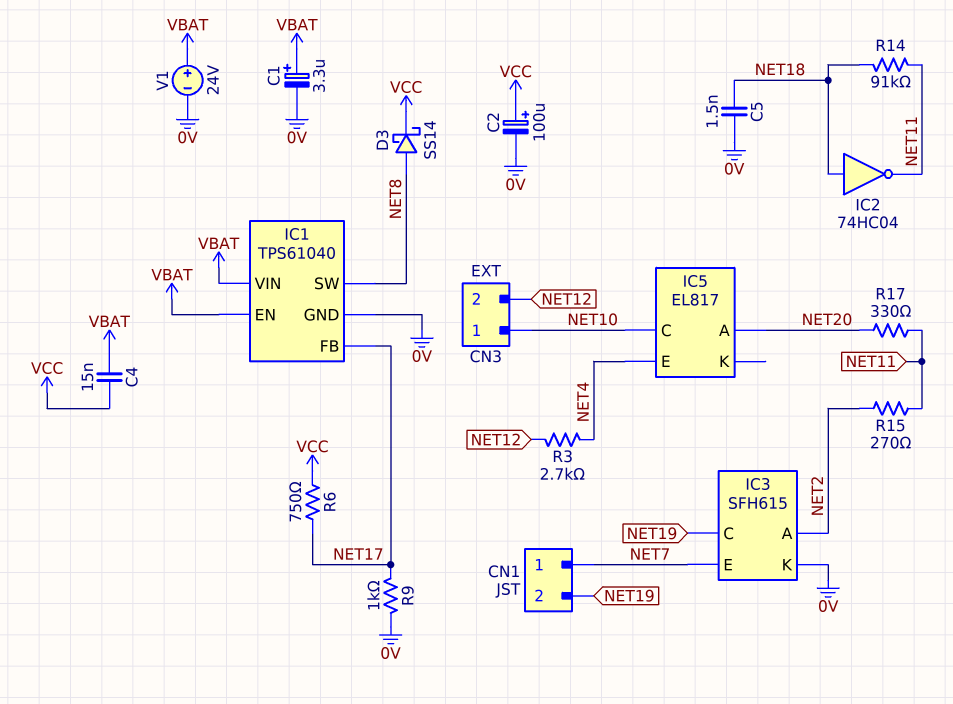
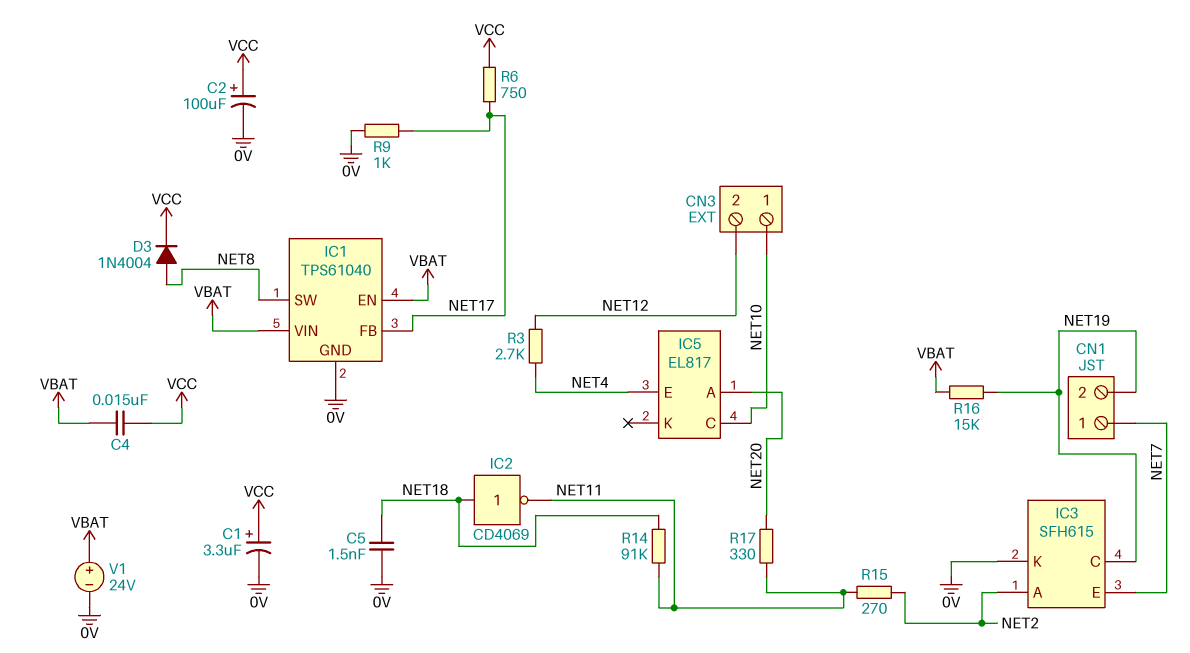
C1: 3.3uF (plus VBAT, minus 0V) -> 3.3uF (plus VCC, minus 0V)
D3: schottky SS14 (A NET8, K VCC) -> diode 1N4004 (A NET8, K VCC)
IC2: NOT 74HC04 (in NET18, out NET11) -> NOT CD4069 (in NET18, out NET11)
R16: none -> 15k (NET19, VBAT)

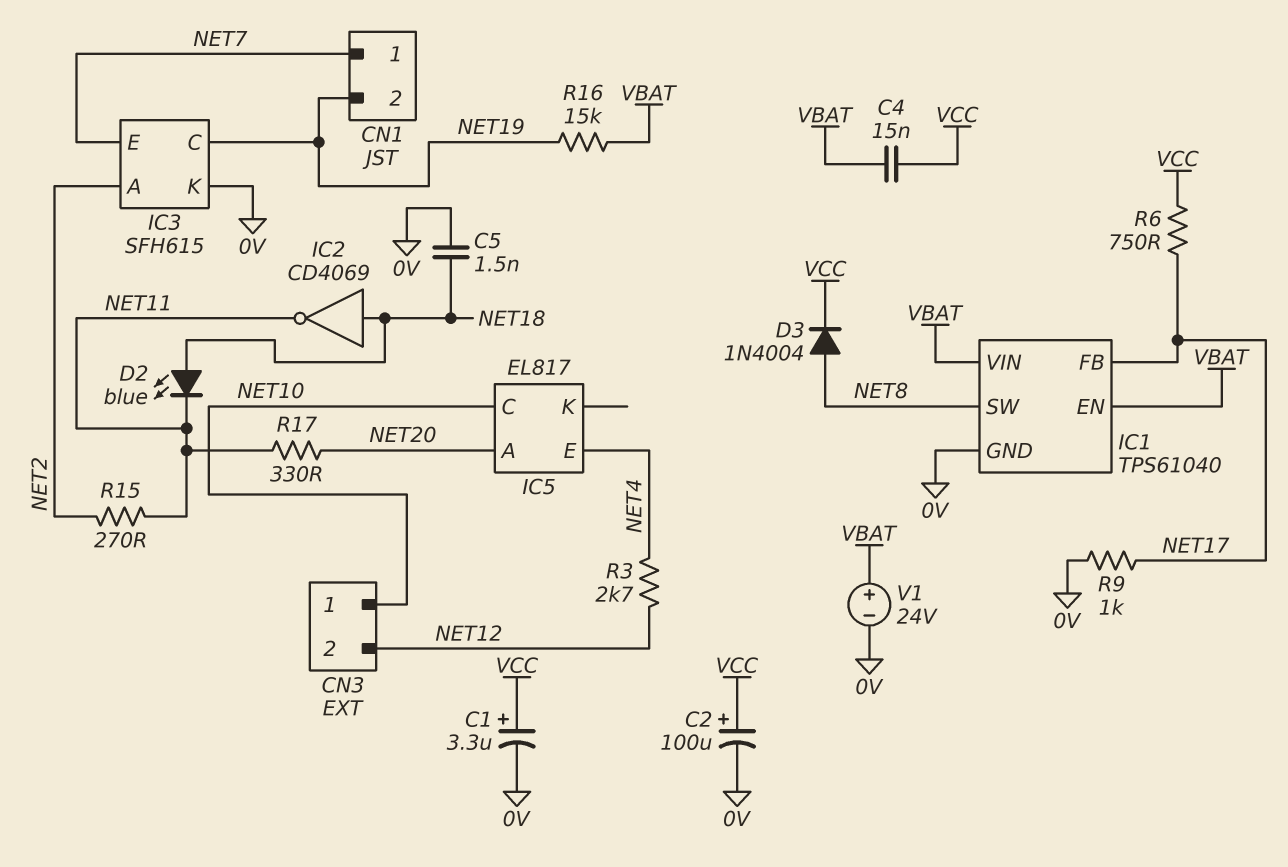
D2: none -> LED blue (A NET18, K NET11)
R14: 91k (NET11, NET18) -> none

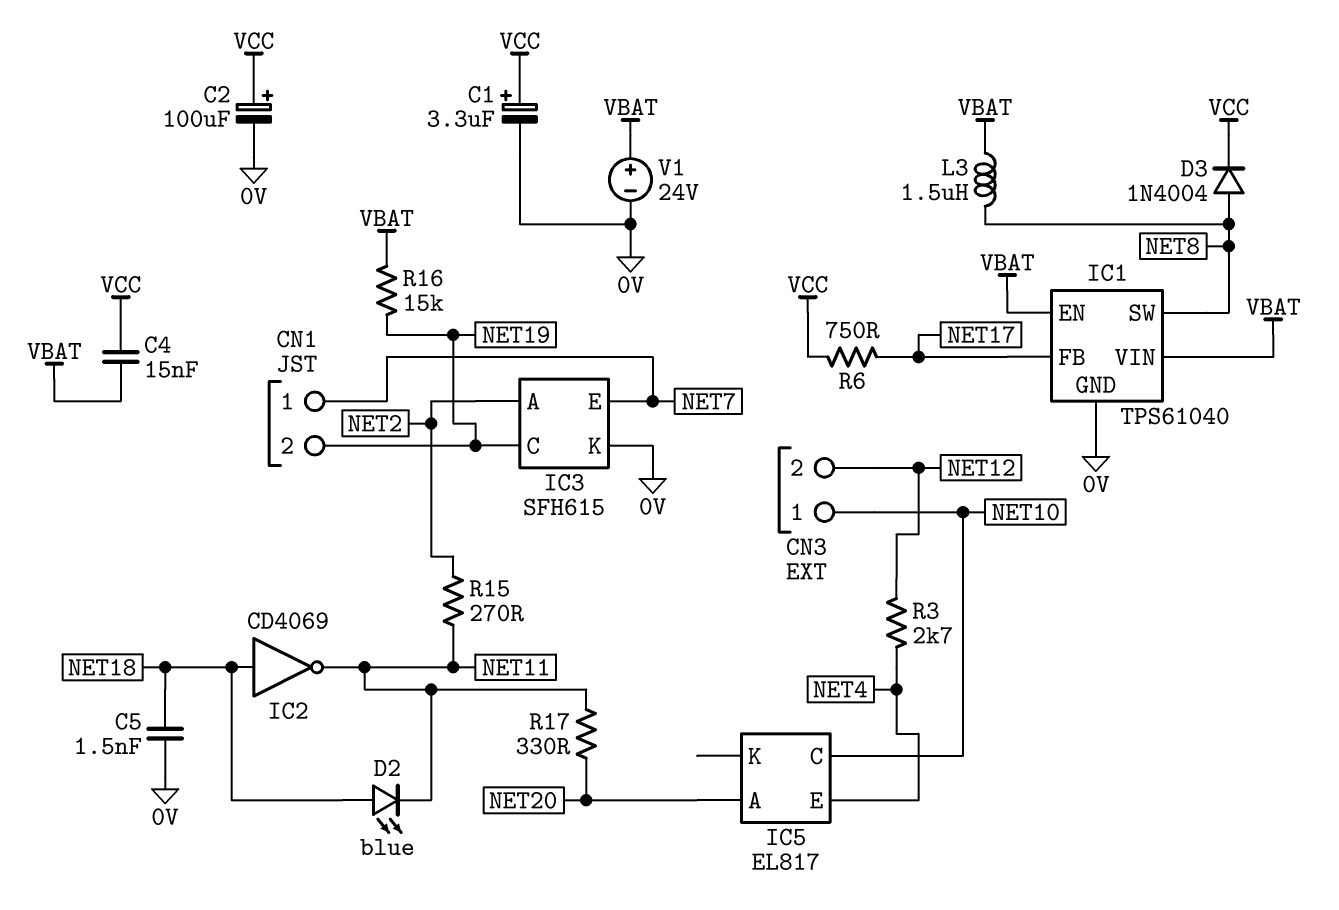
L3: none -> 1.5uH (NET8, VBAT)
R9: 1k (0V, NET17) -> none

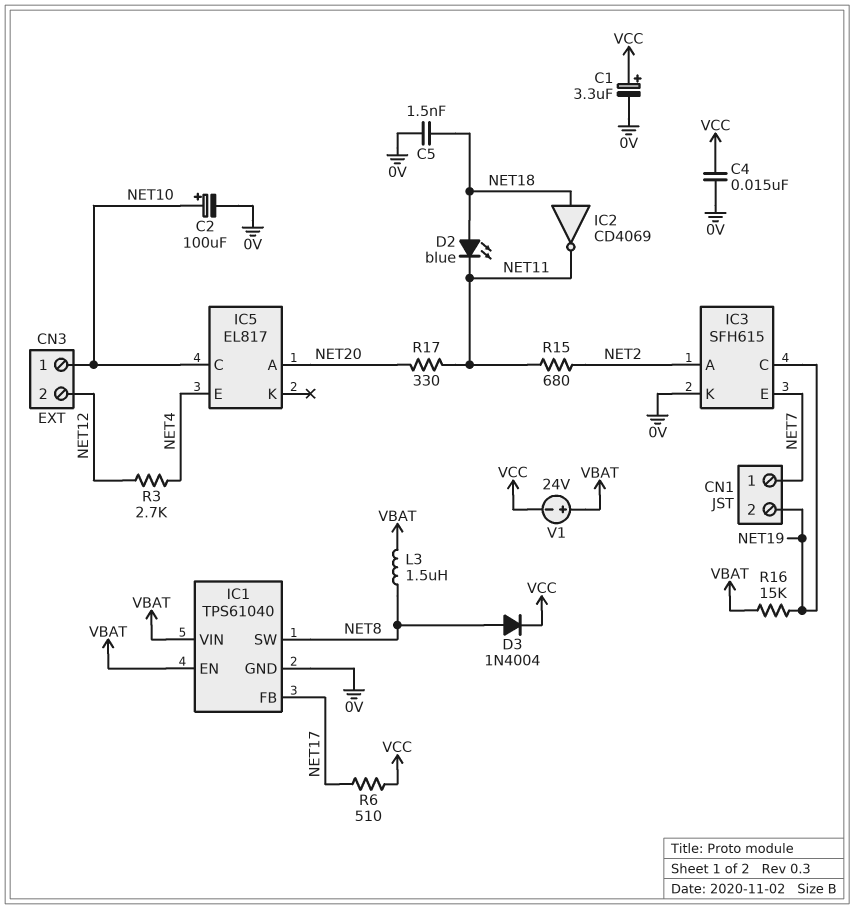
C2: 100uF (plus VCC, minus 0V) -> 100uF (plus NET10, minus 0V)
C4: 15nF (VBAT, VCC) -> 15nF (0V, VCC)
R6: 750 (NET17, VCC) -> 510 (NET17, VCC)
R15: 270 (NET2, NET11) -> 680 (NET2, NET11)
V1: 24V (plus VBAT, minus 0V) -> 24V (plus VBAT, minus VCC)

